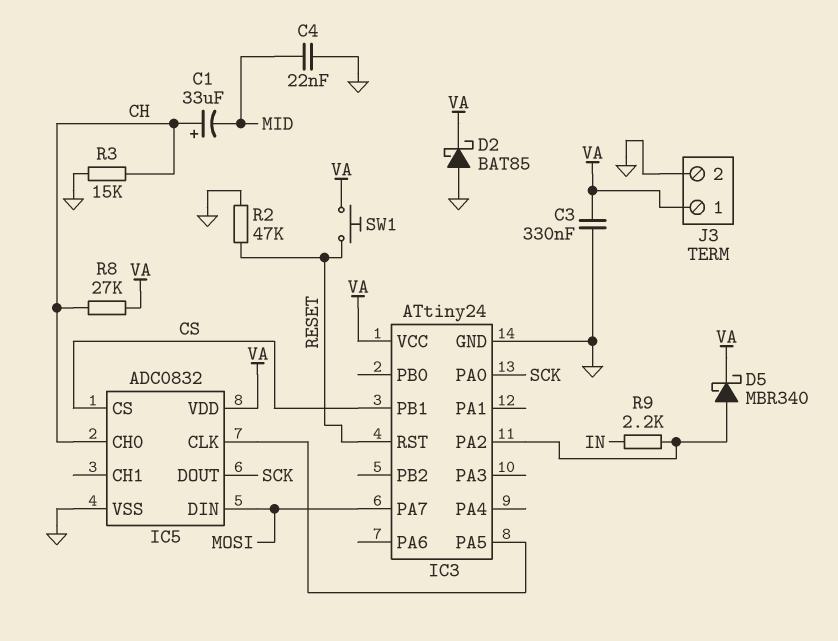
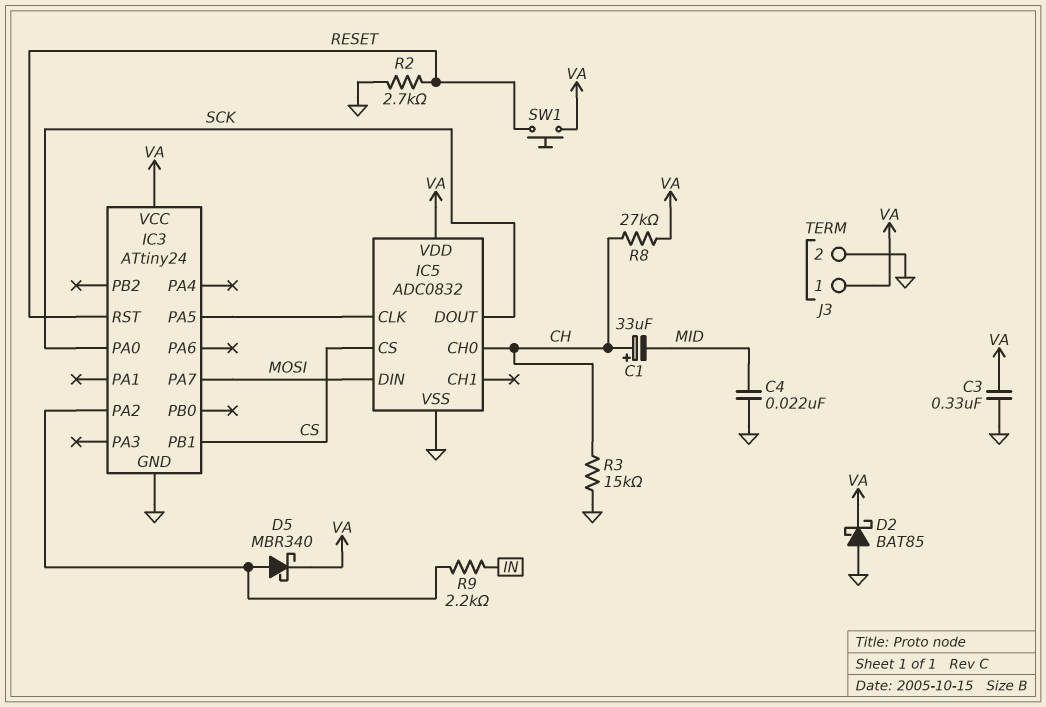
R2: 47k (GND, RESET) -> 2.7k (GND, RESET)

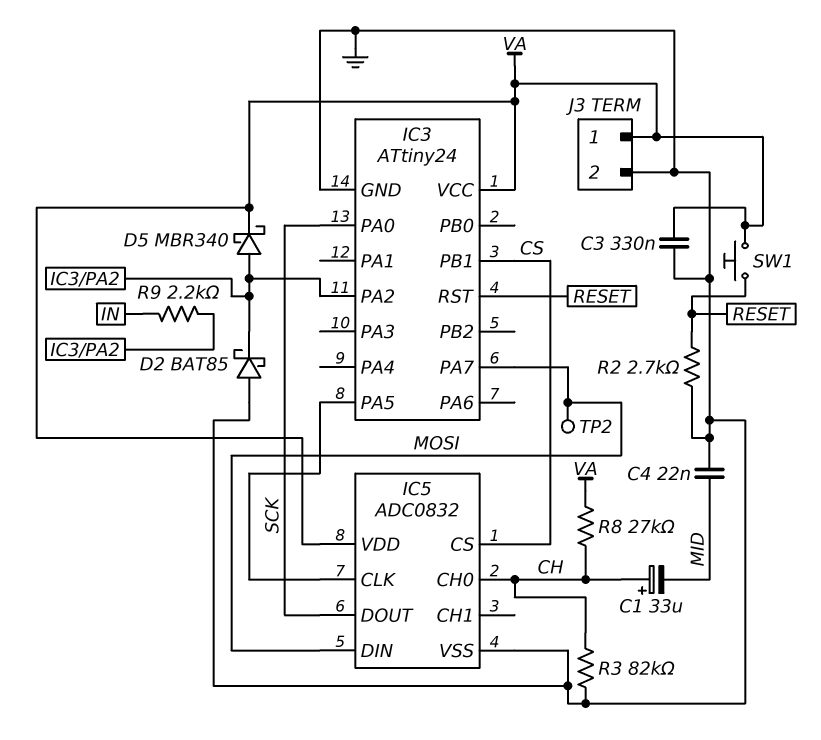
D2: schottky BAT85 (A GND, K VA) -> schottky BAT85 (A GND, K IC3/PA2)
R3: 15k (CH, GND) -> 82k (CH, GND)
TP2: none -> test point (MOSI)

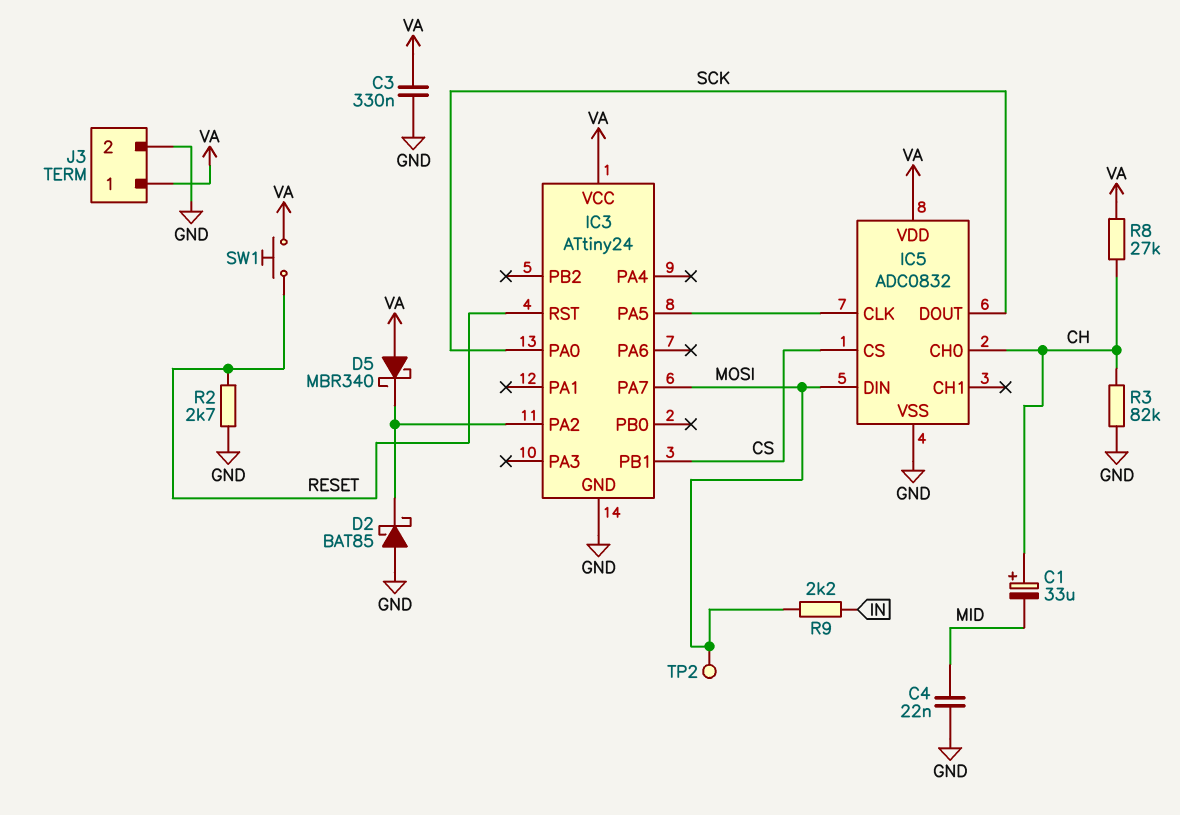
D5: schottky MBR340 (A IC3/PA2, K VA) -> schottky MBR340 (A VA, K IC3/PA2)
R9: 2.2k (IC3/PA2, IN) -> 2.2k (IN, MOSI)

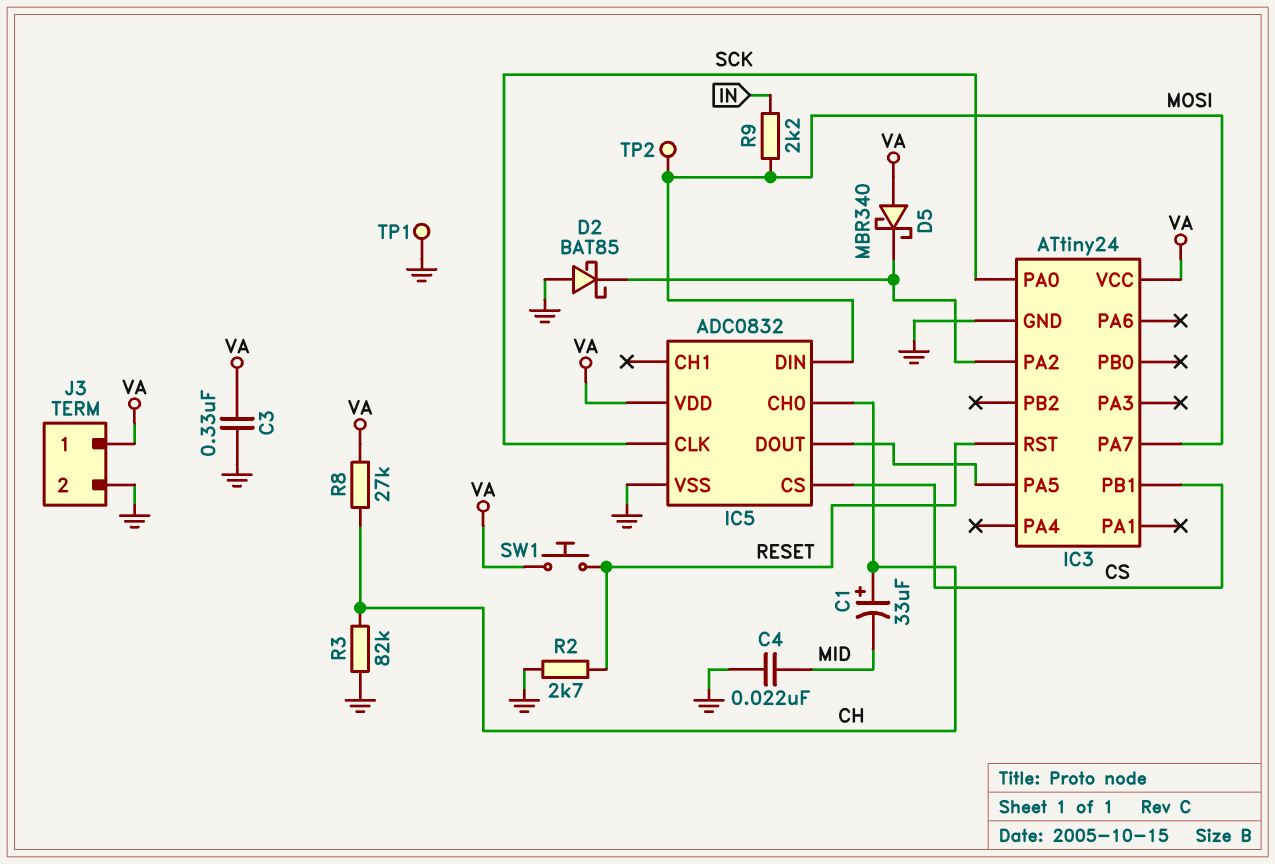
IC5 pin CLK: IC3/PA5 -> SCK
IC5 pin DOUT: SCK -> IC3/PA5
TP1: none -> test point (GND)

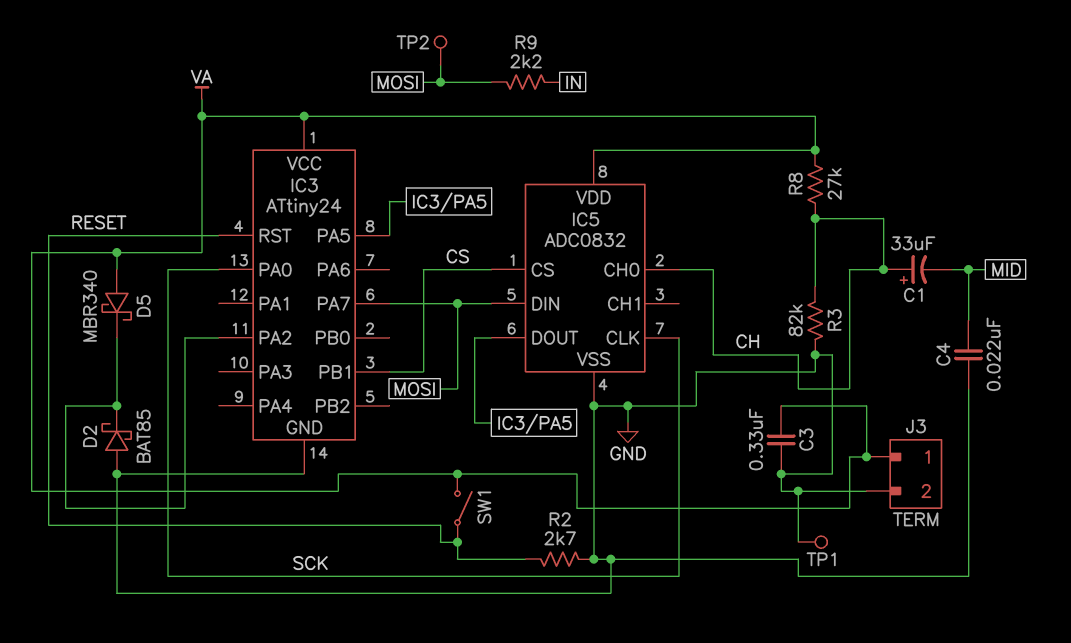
SW1: button (RESET, VA) -> switch (RESET, VA)

